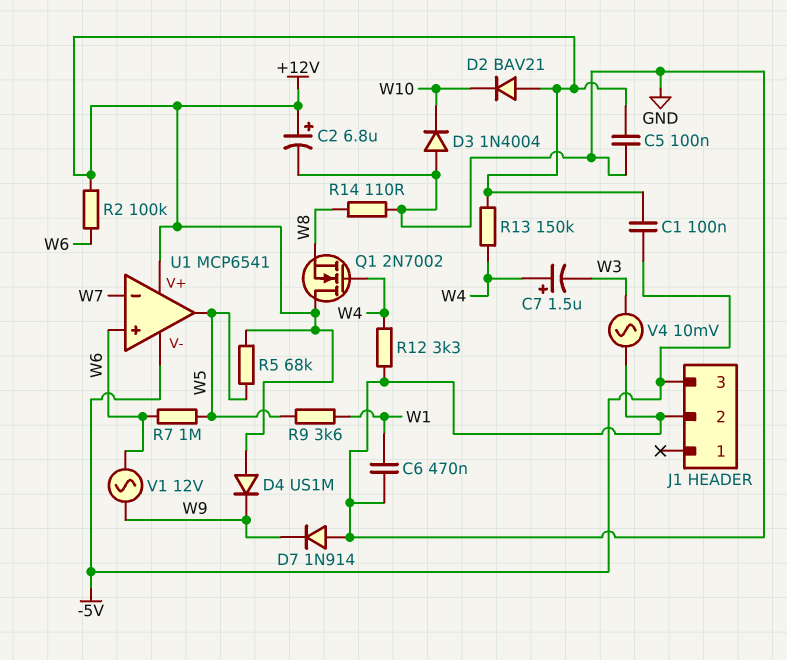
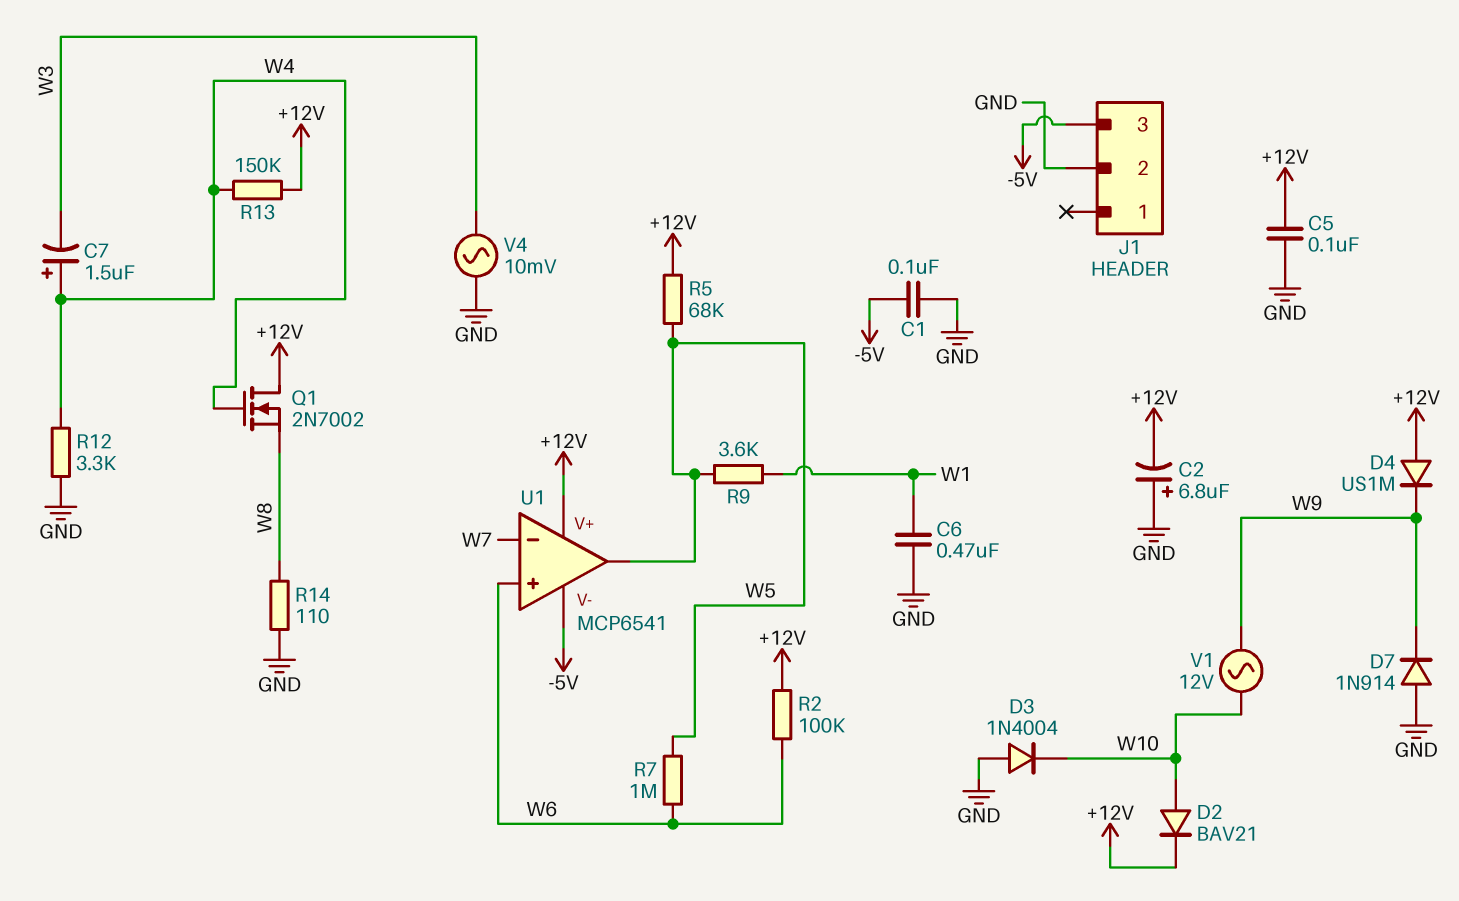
C1: 100nF (+12V, -5V) -> 100nF (-5V, GND)
C2: 6.8uF (plus +12V, minus GND) -> 6.8uF (plus GND, minus +12V)
D2: diode BAV21 (A +12V, K W10) -> diode BAV21 (A W10, K +12V)
V1: AC 12V (W6, W9) -> AC 12V (W9, W10)

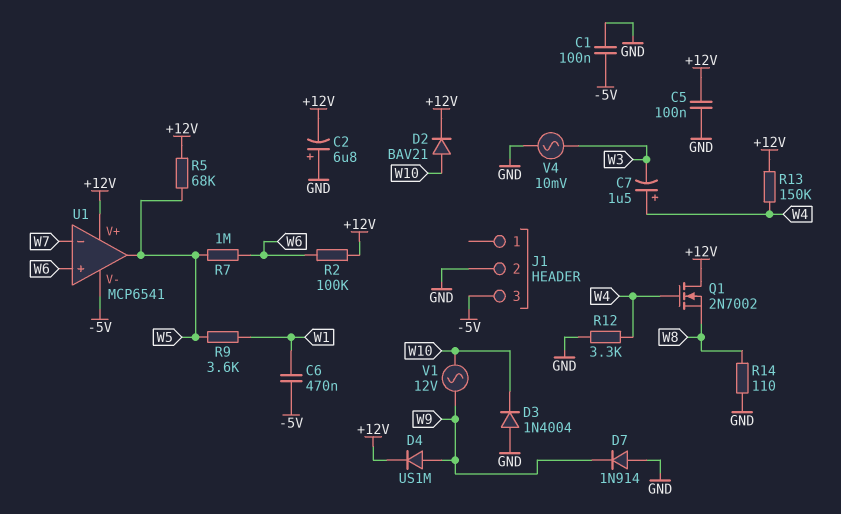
C6: 470nF (GND, W1) -> 470nF (-5V, W1)
D4: diode US1M (A +12V, K W9) -> diode US1M (A W9, K +12V)

